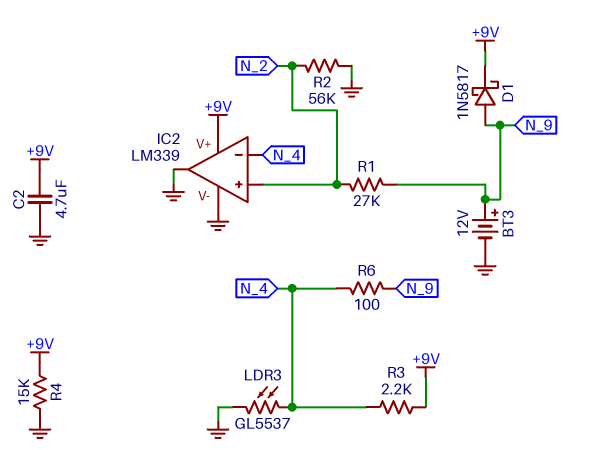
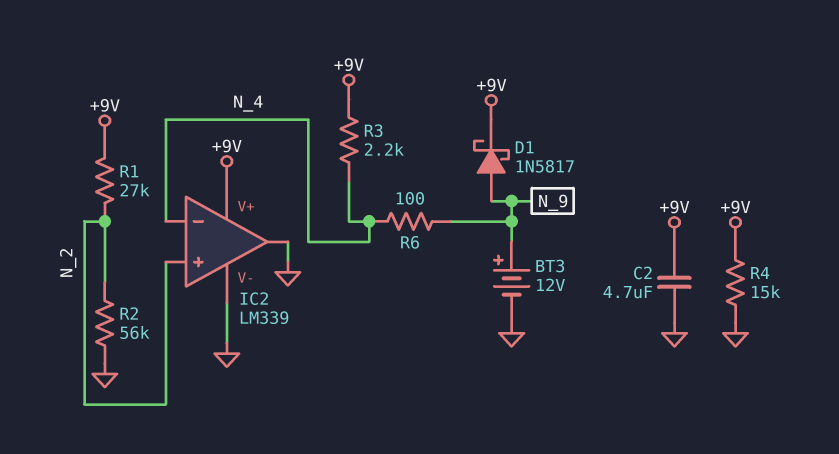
LDR3: GL5537 (GND, N_4) -> none
R1: 27k (N_2, N_9) -> 27k (+9V, N_2)

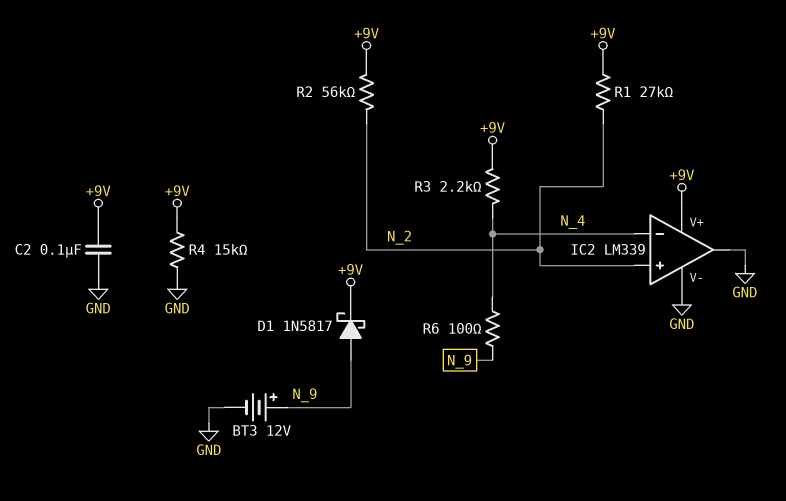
C2: 4.7uF (+9V, GND) -> 100nF (+9V, GND)
R2: 56k (GND, N_2) -> 56k (+9V, N_2)

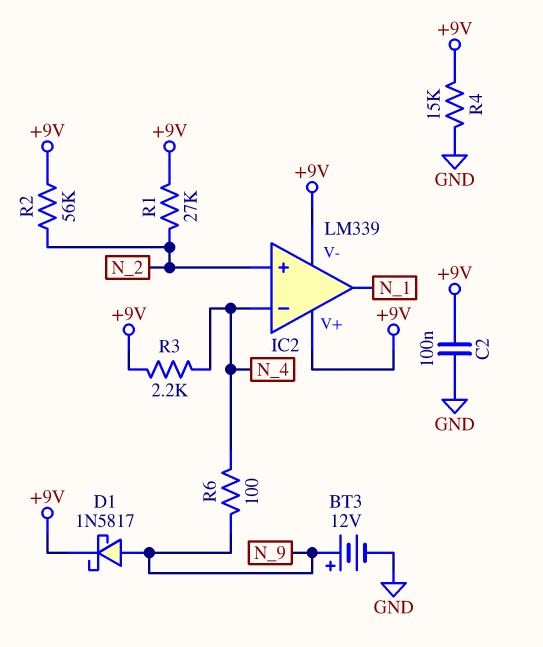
IC2 pin V-: GND -> +9V
IC2 pin out: GND -> N_1

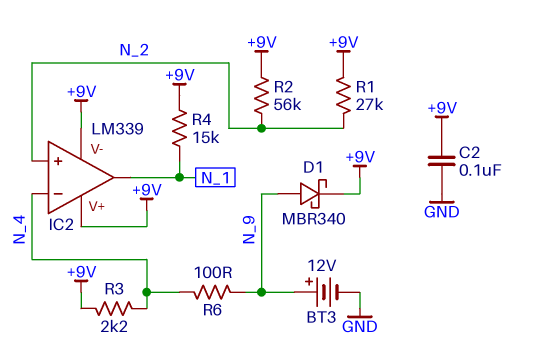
D1: schottky 1N5817 (A N_9, K +9V) -> schottky MBR340 (A N_9, K +9V)
R4: 15k (+9V, GND) -> 15k (+9V, N_1)

